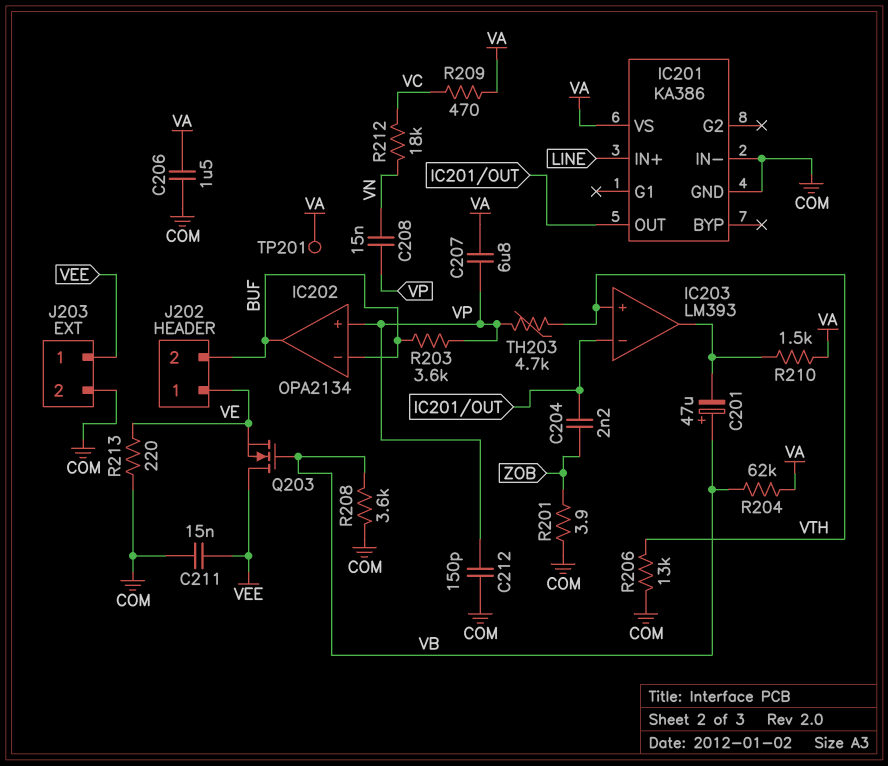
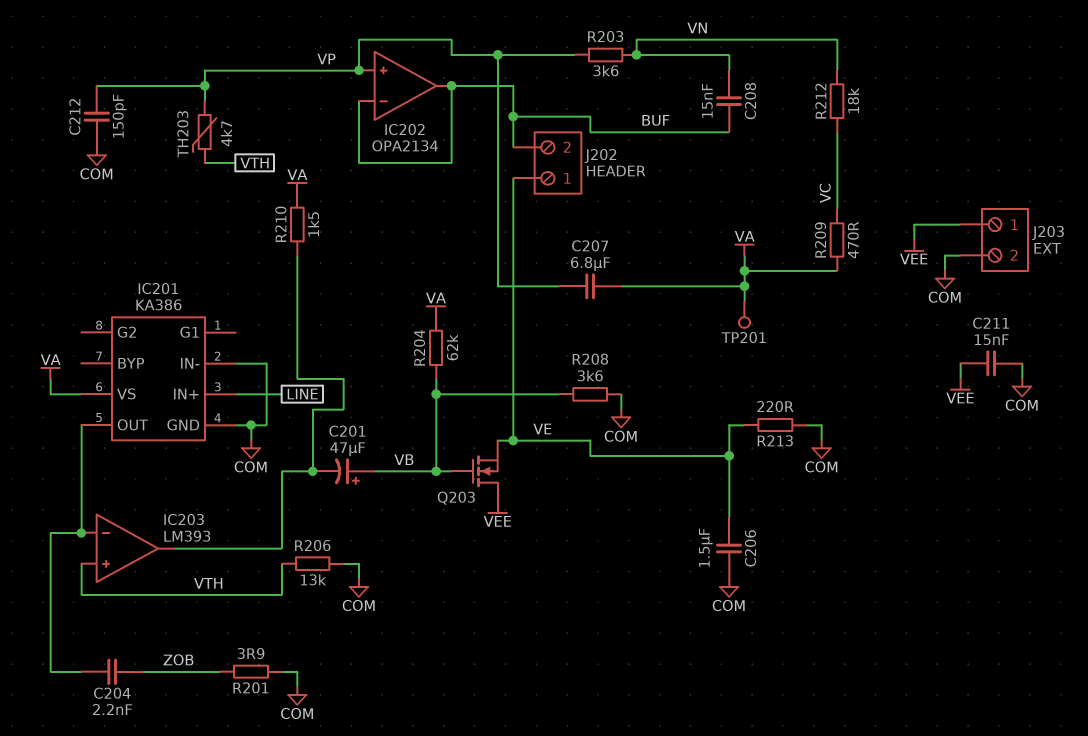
C206: 1.5uF (COM, VA) -> 1.5uF (COM, VE)
C208: 15nF (VN, VP) -> 15nF (BUF, VN)
R203: 3.6k (BUF, VP) -> 3.6k (VN, VP)

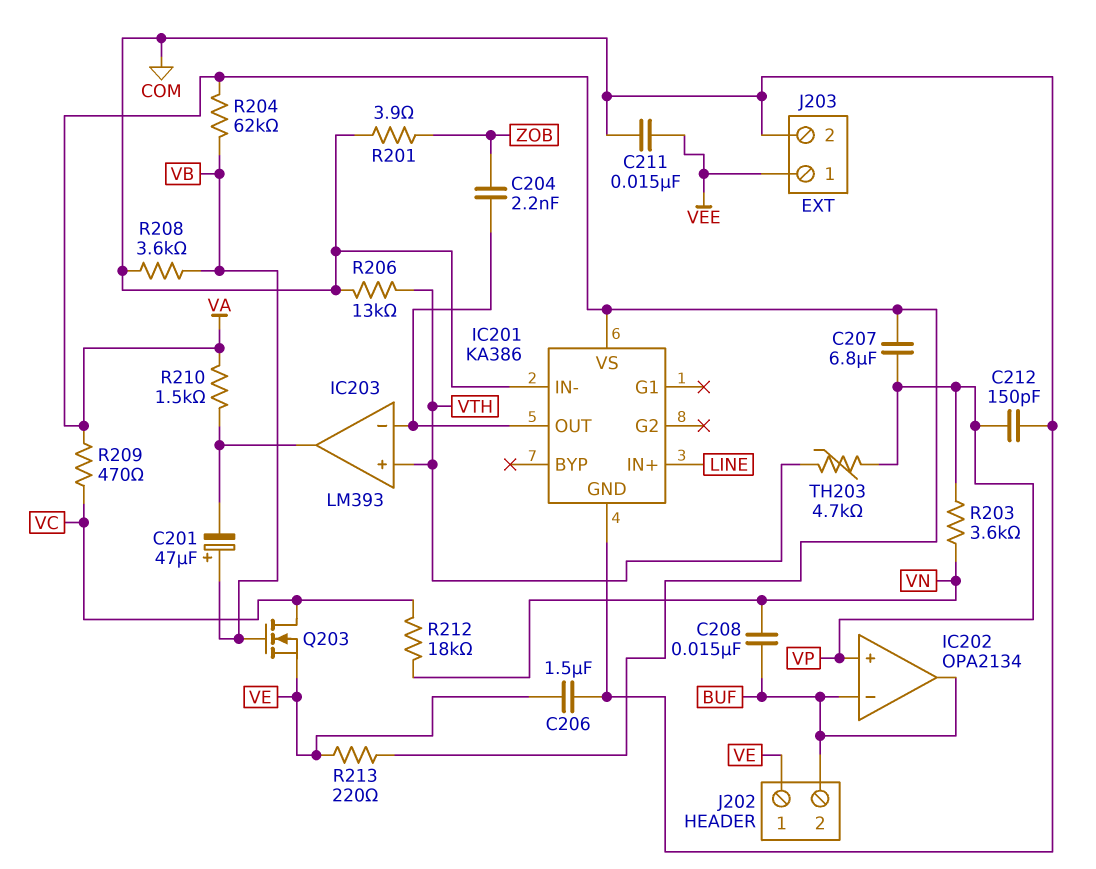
Q203: NMOS (G VB, D VEE, S VE) -> NMOS (G VB, D VC, S VE)
R213: 220 (COM, VE) -> 220 (VA, VE)
TP201: test point (VA) -> none

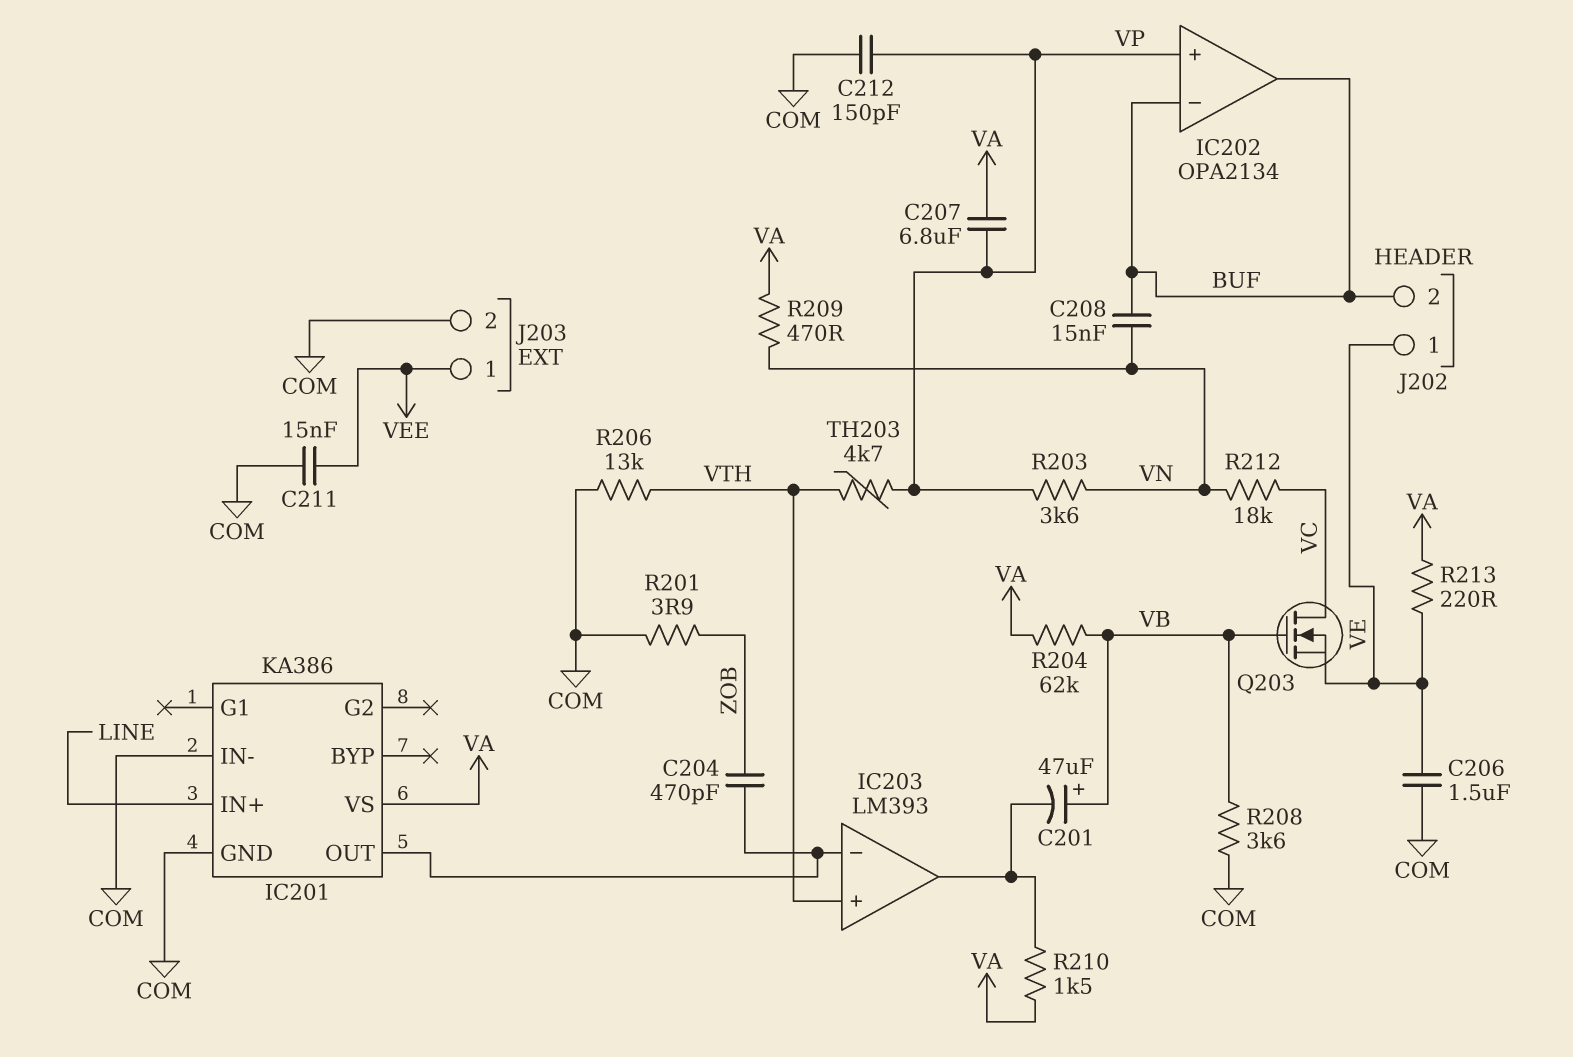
C204: 2.2nF (IC201/OUT, ZOB) -> 470pF (IC201/OUT, ZOB)
R209: 470 (VA, VC) -> 470 (VA, VN)

